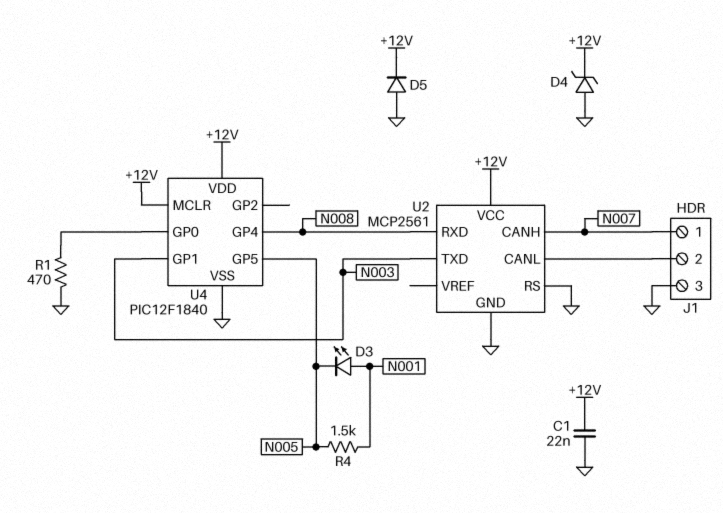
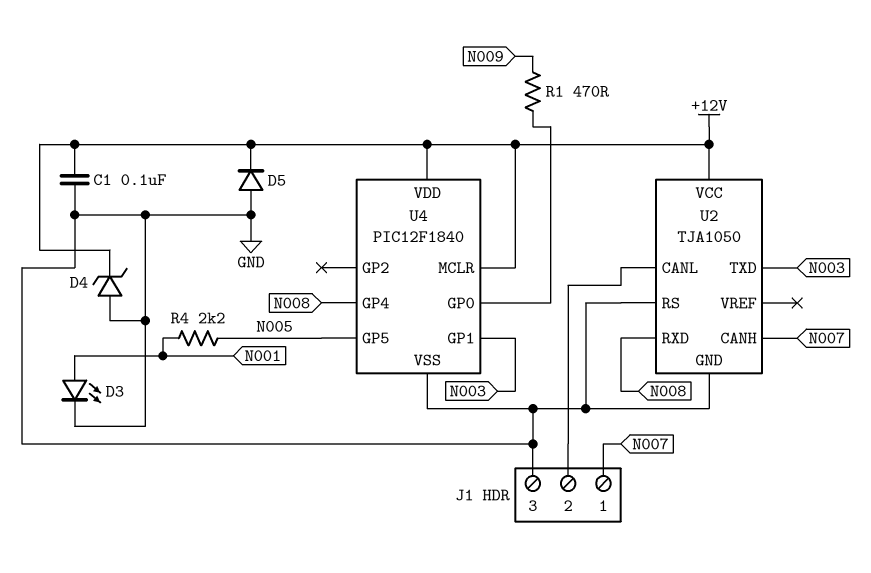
C1: 22nF (+12V, GND) -> 100nF (+12V, GND)
D3: LED (A N001, K N005) -> LED (A N001, K GND)
R1: 470 (GND, U4/GP0) -> 470 (N009, U4/GP0)
R4: 1.5k (N001, N005) -> 2.2k (N001, N005)
U2: MCP2561 -> TJA1050

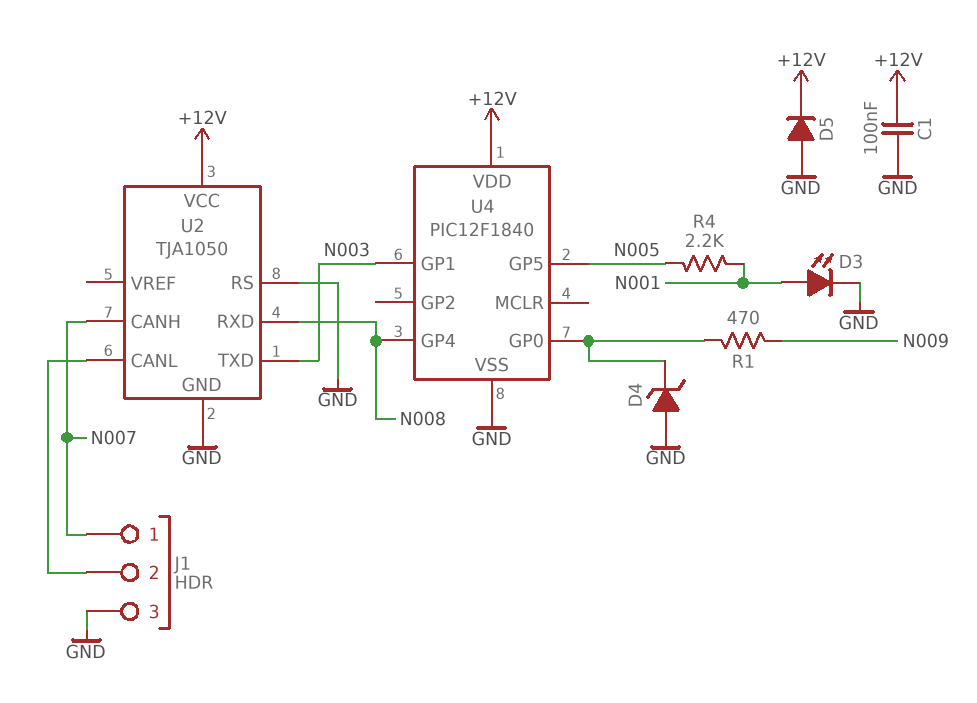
D4: zener (A GND, K +12V) -> zener (A GND, K U4/GP0)
U4 pin MCLR: +12V -> none

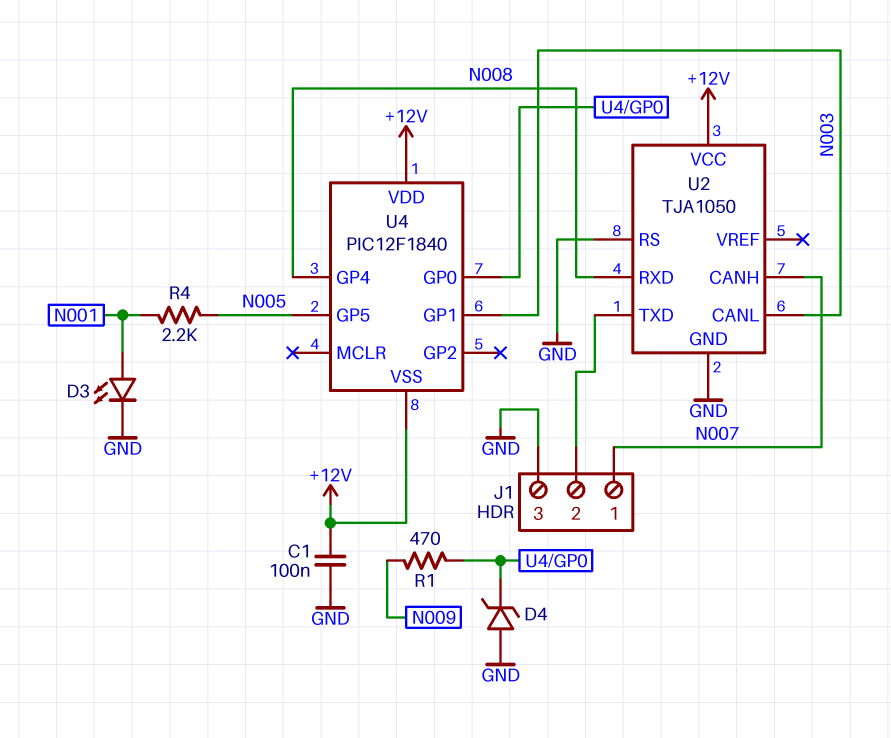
D5: diode (A GND, K +12V) -> none
U2 pin CANL: J1/2 -> N003
U2 pin TXD: N003 -> J1/2
U4 pin VSS: GND -> +12V

